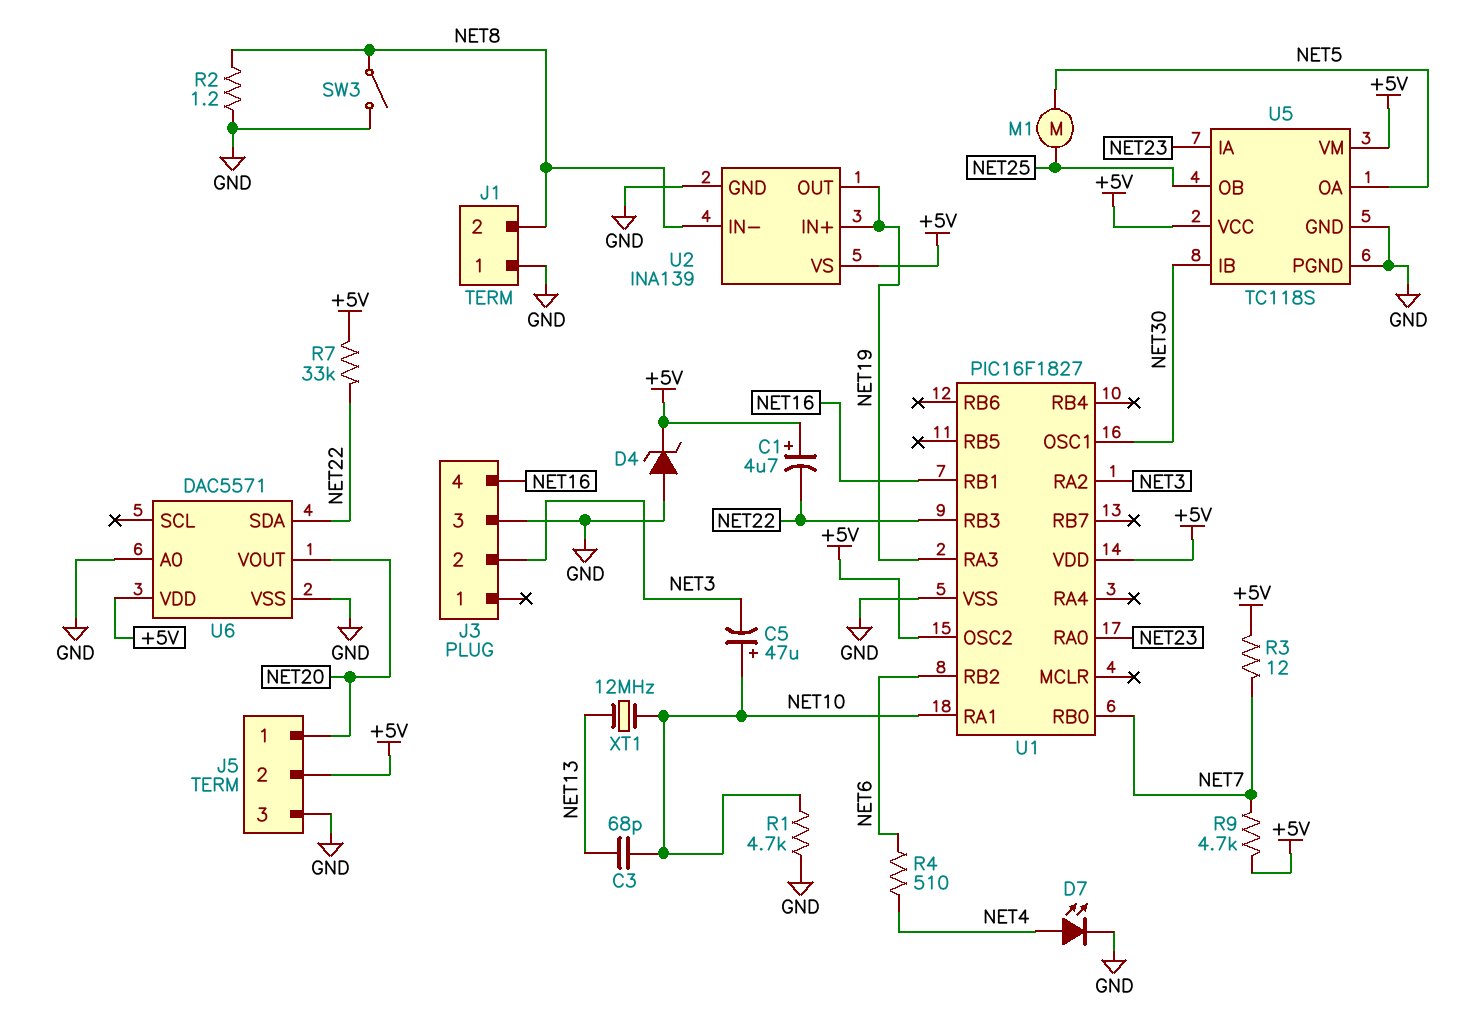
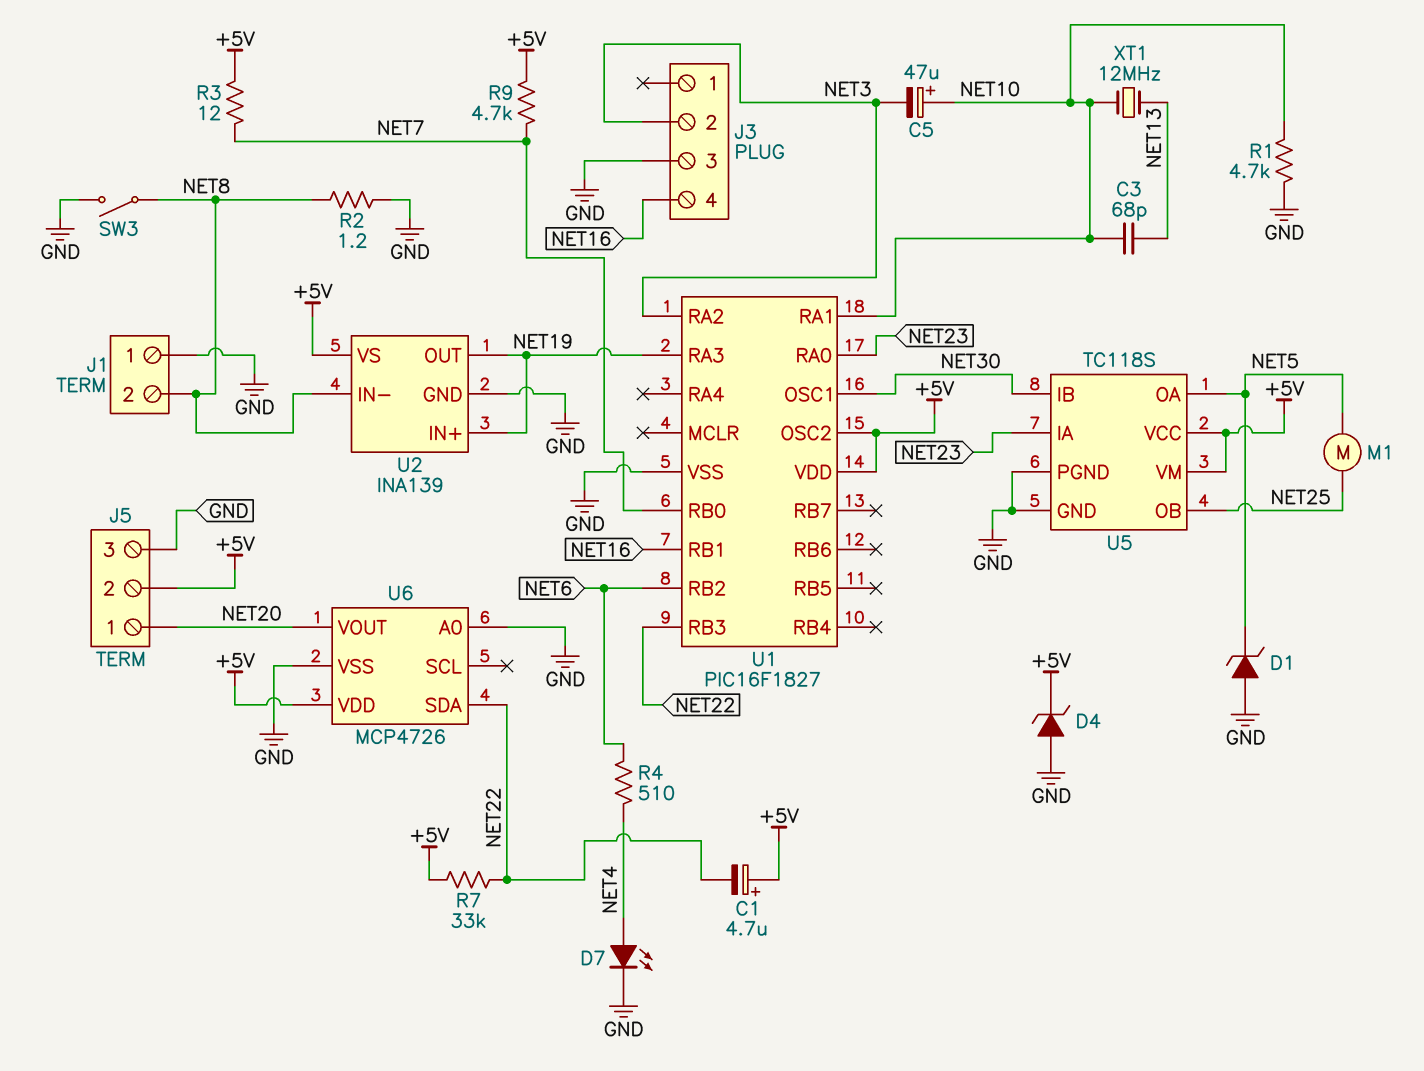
D1: none -> zener (A GND, K NET5)
U6: DAC5571 -> MCP4726

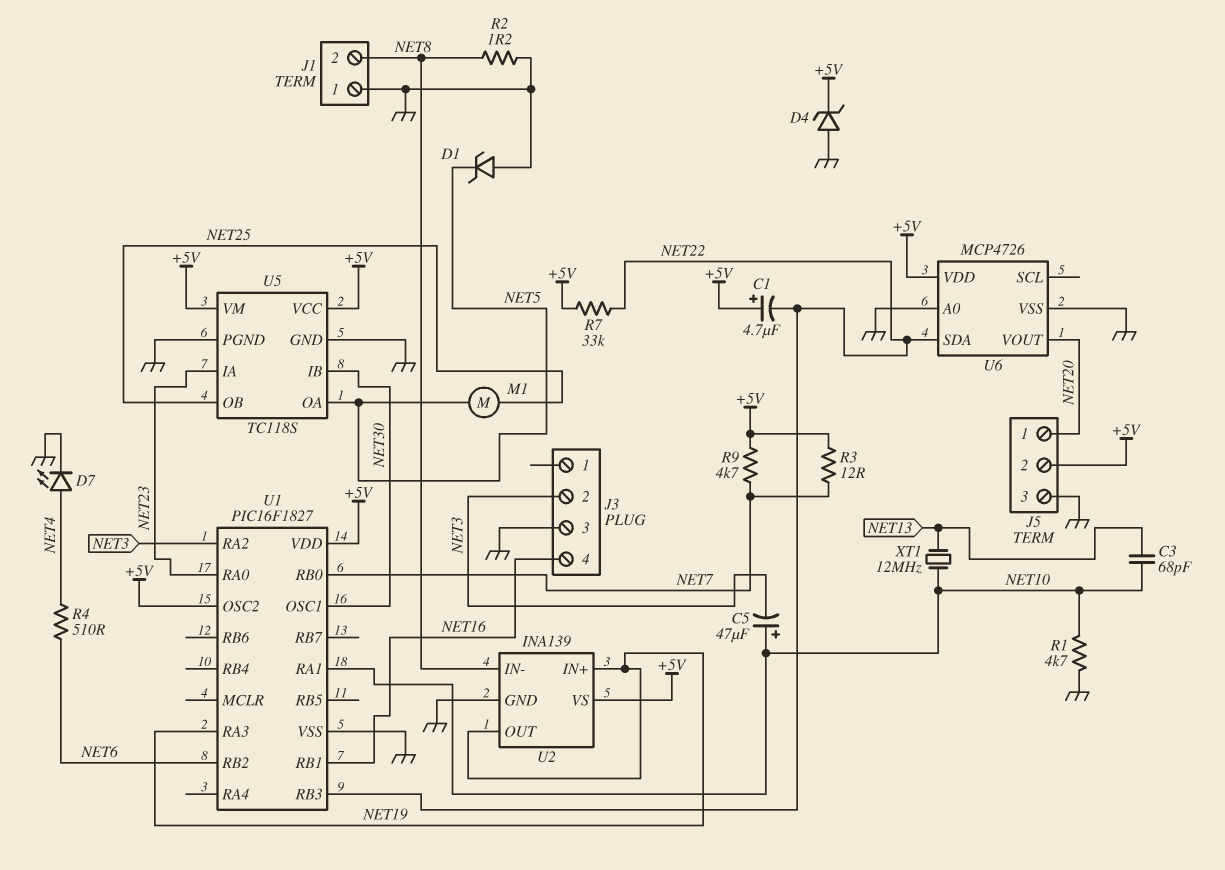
SW3: switch (GND, NET8) -> none

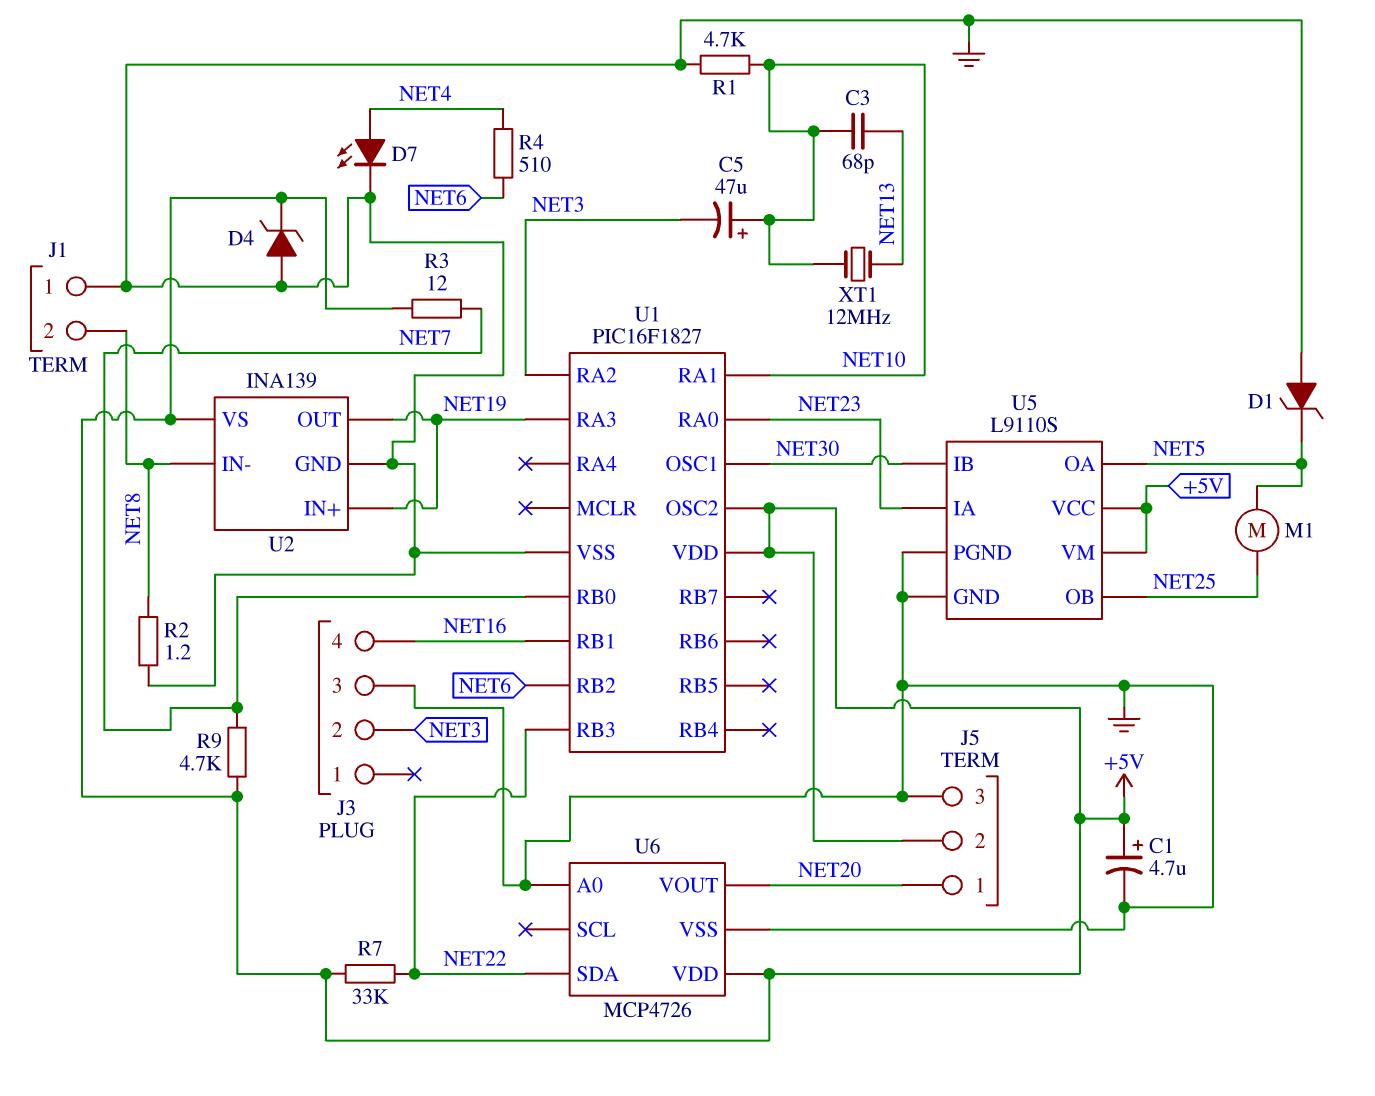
C1: 4.7uF (plus +5V, minus NET22) -> 4.7uF (plus +5V, minus GND)
U5: TC118S -> L9110S

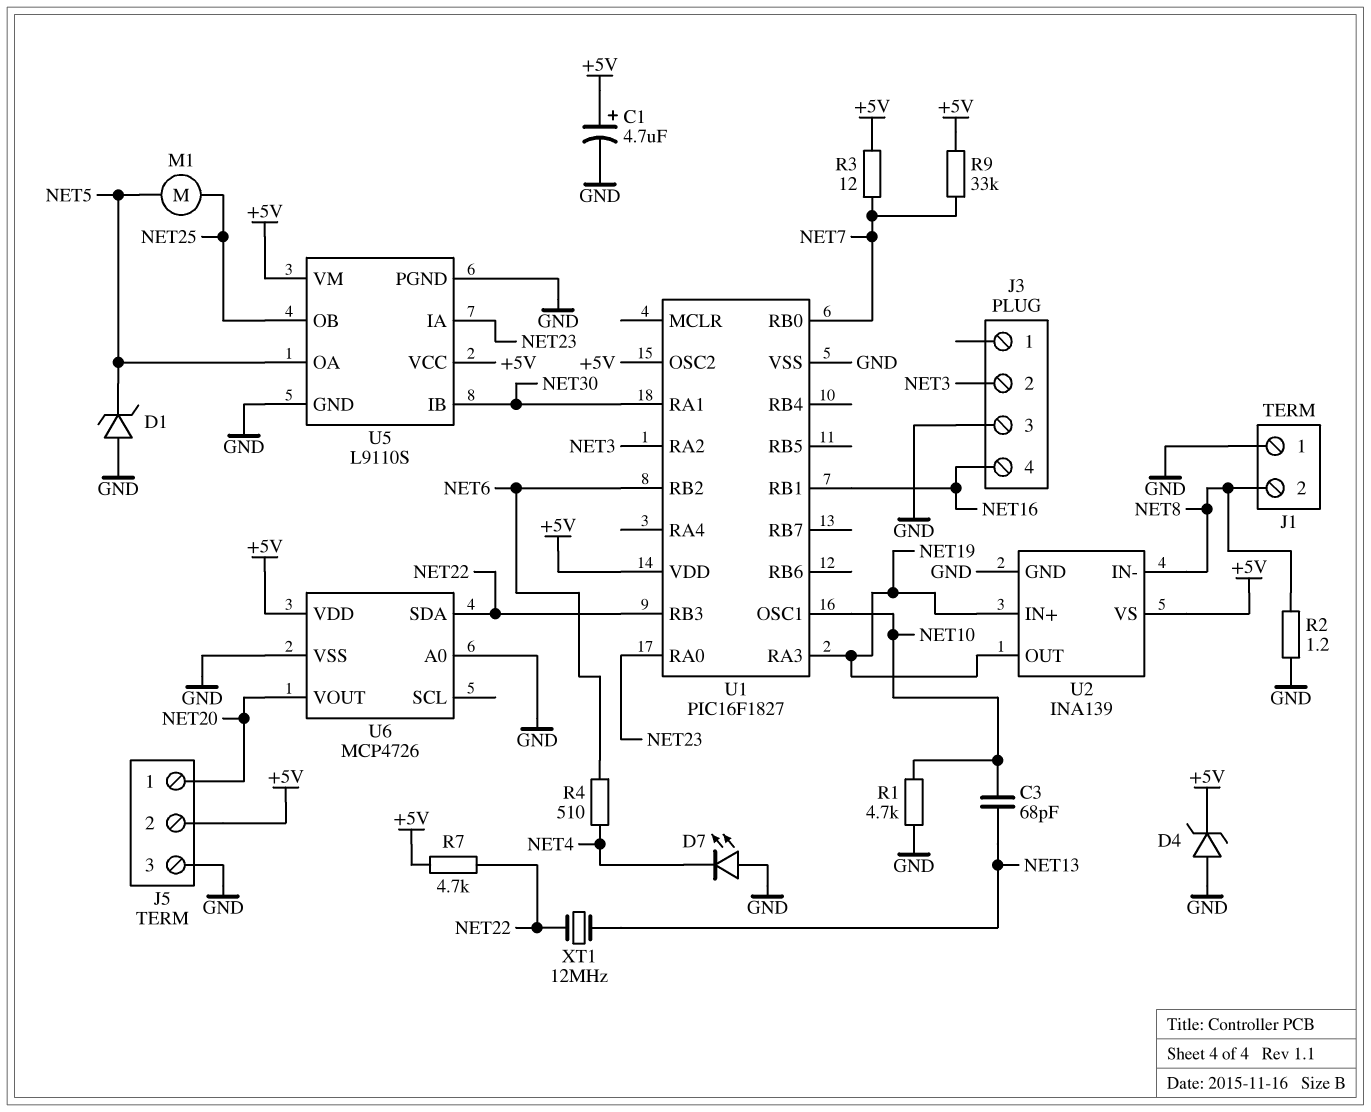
C5: 47uF (plus NET10, minus NET3) -> none
D7: LED (A NET4, K GND) -> LED (A GND, K NET4)
R7: 33k (+5V, NET22) -> 4.7k (+5V, NET22)
R9: 4.7k (+5V, NET7) -> 33k (+5V, NET7)
U1 pin OSC1: NET30 -> NET10
U1 pin RA1: NET10 -> NET30
XT1: 12MHz (NET10, NET13) -> 12MHz (NET13, NET22)

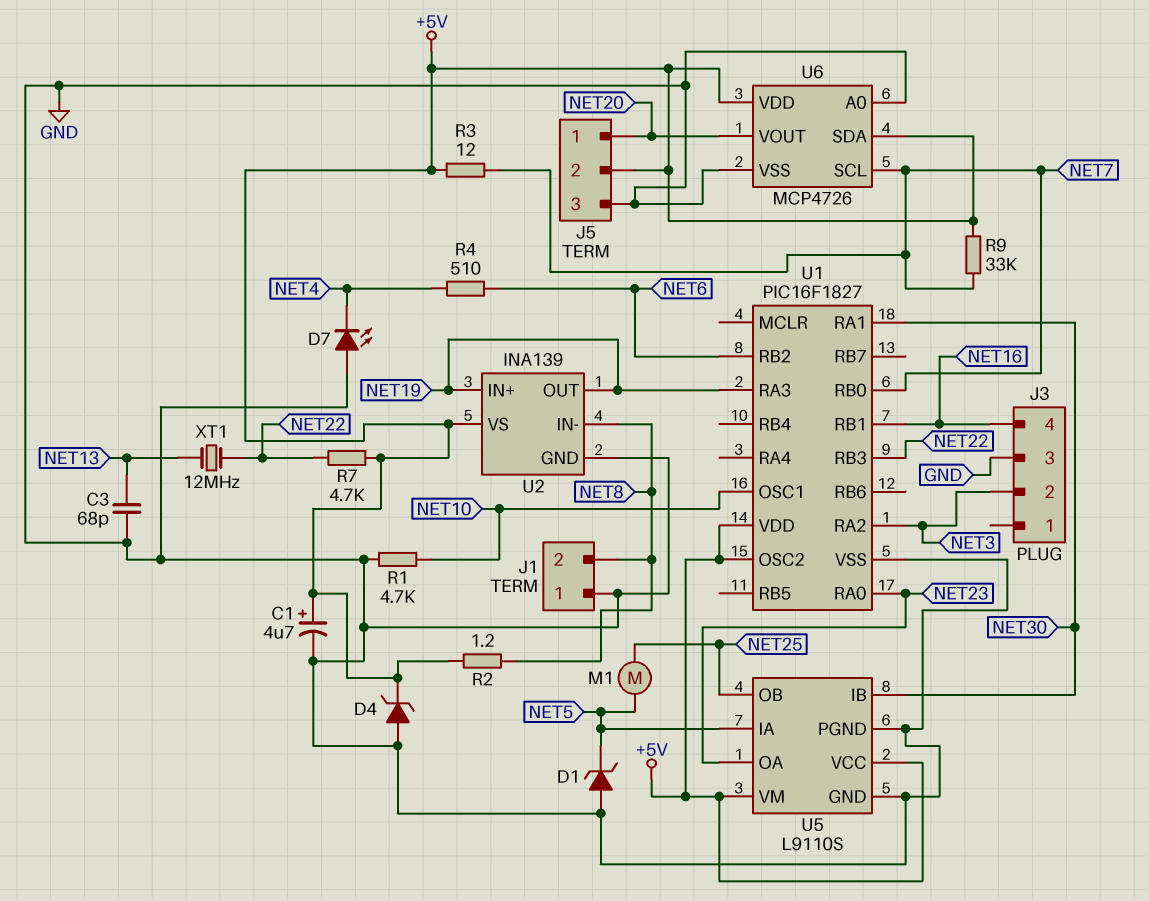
C3: 68pF (NET10, NET13) -> 68pF (GND, NET13)
R2: 1.2 (GND, NET8) -> 1.2 (+5V, NET8)
U5 pin IA: NET23 -> NET5
U5 pin OA: NET5 -> NET23
U6 pin SCL: none -> NET7
U6 pin SDA: NET22 -> +5V

